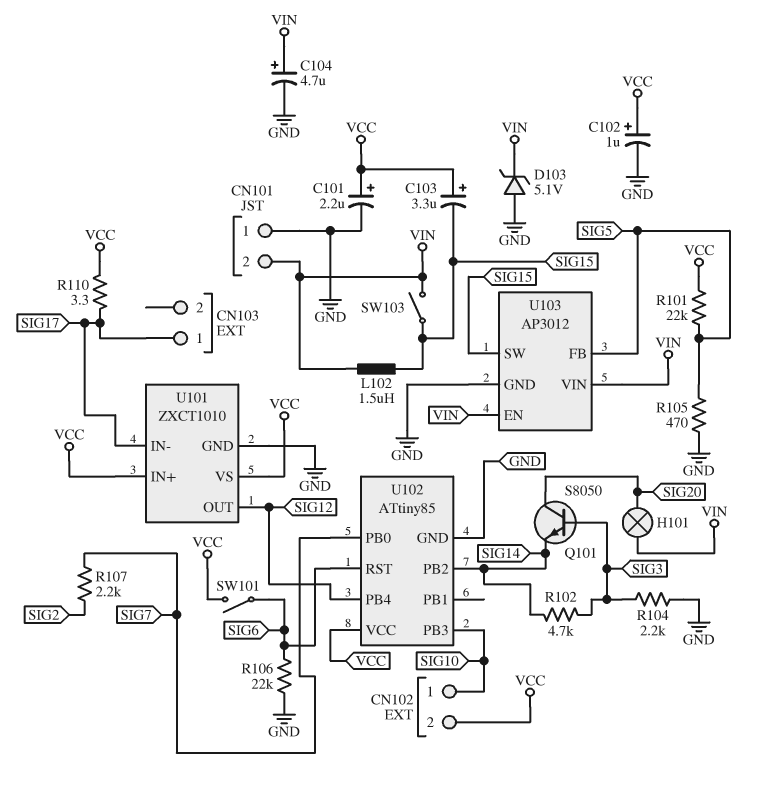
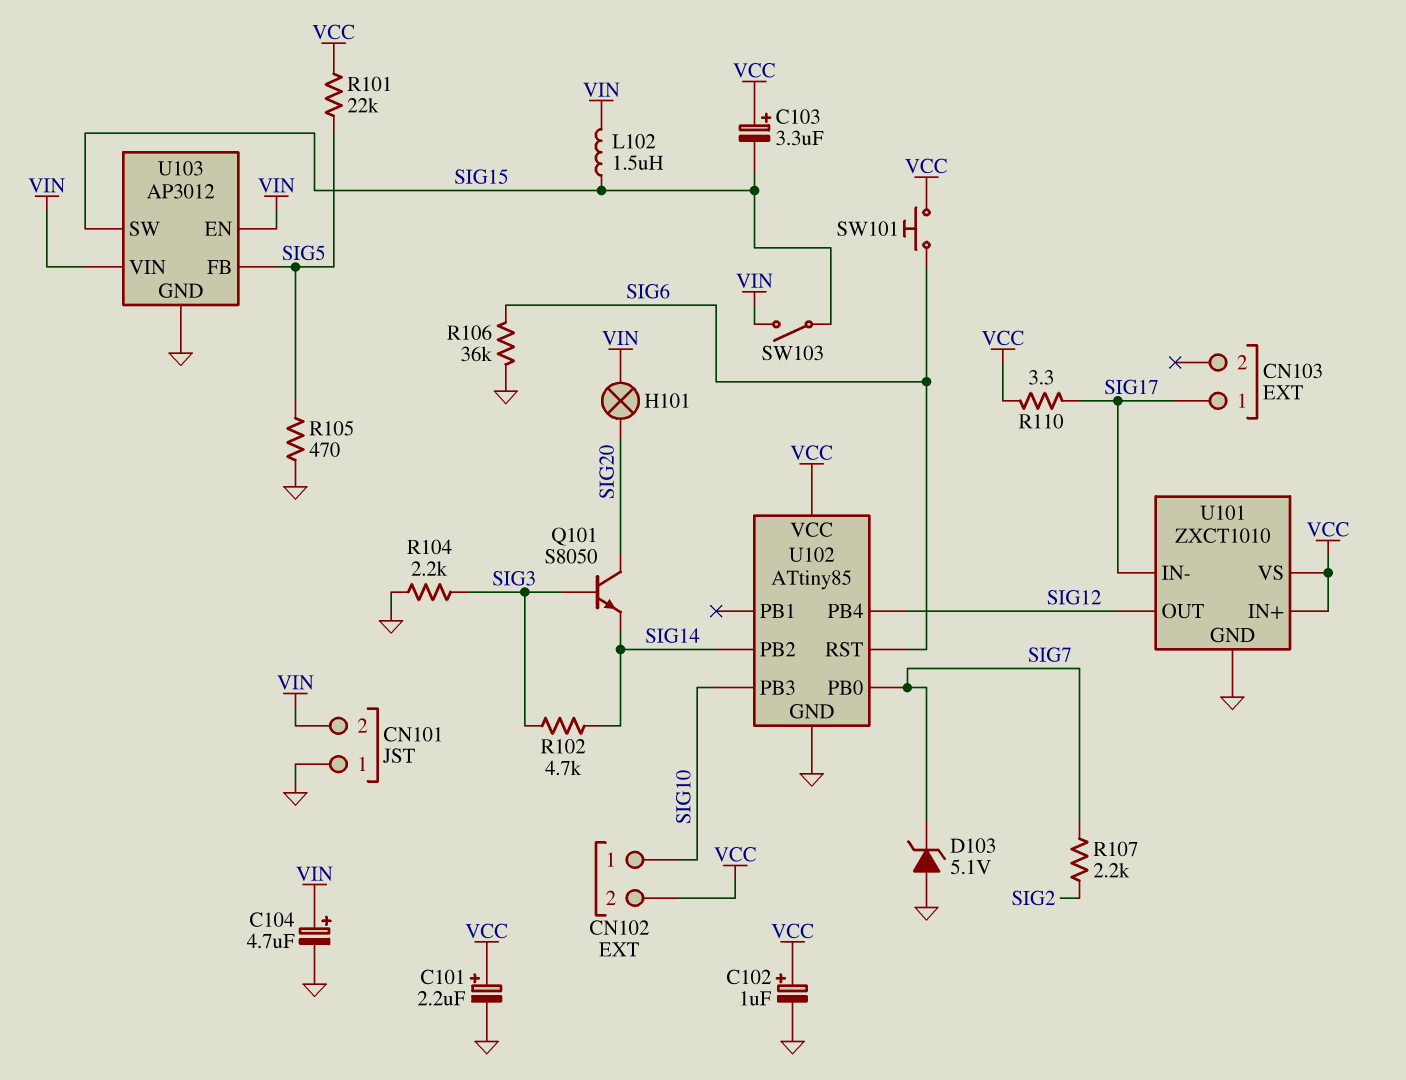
D103: zener 5.1V (A GND, K VIN) -> zener 5.1V (A GND, K SIG7)
R106: 22k (GND, SIG6) -> 36k (GND, SIG6)
SW101: switch (SIG6, VCC) -> button (SIG6, VCC)

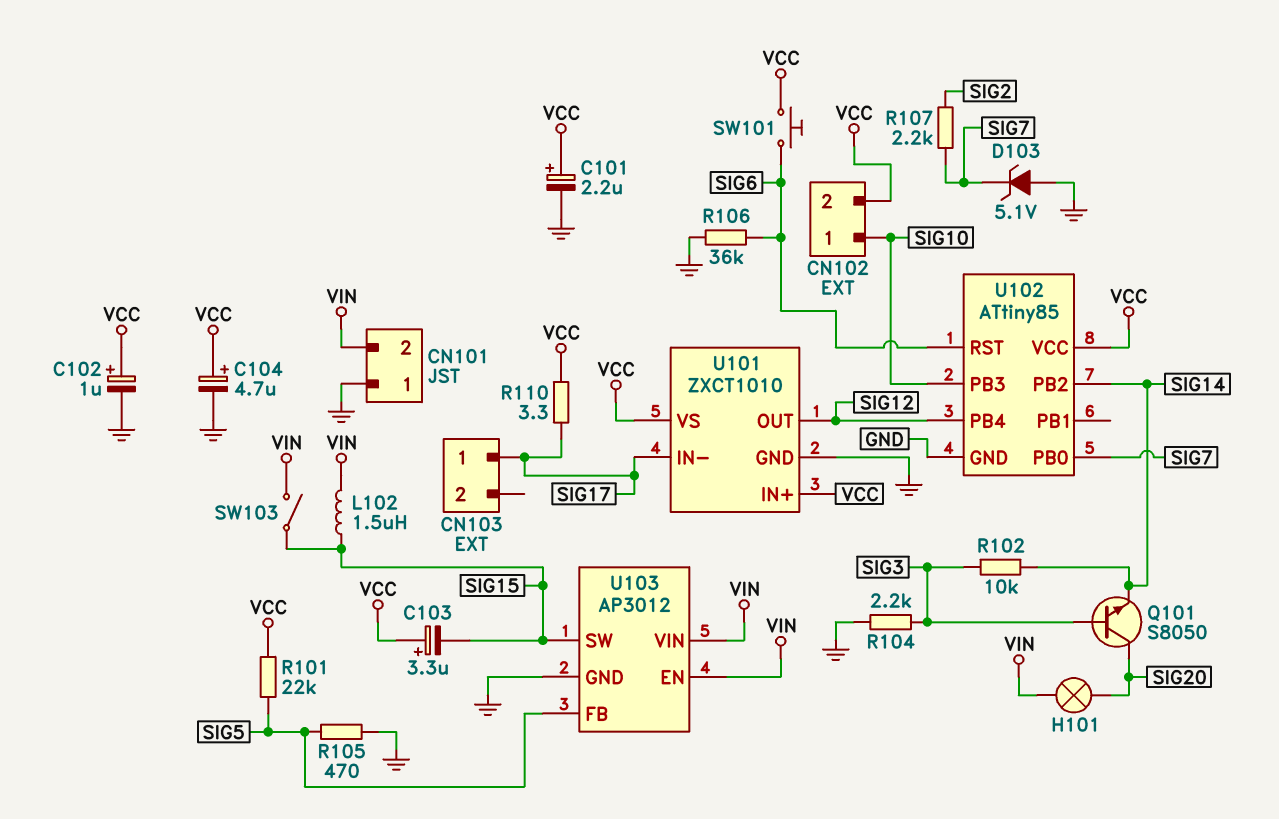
C104: 4.7uF (plus VIN, minus GND) -> 4.7uF (plus VCC, minus GND)
R102: 4.7k (SIG3, SIG14) -> 10k (SIG3, SIG14)

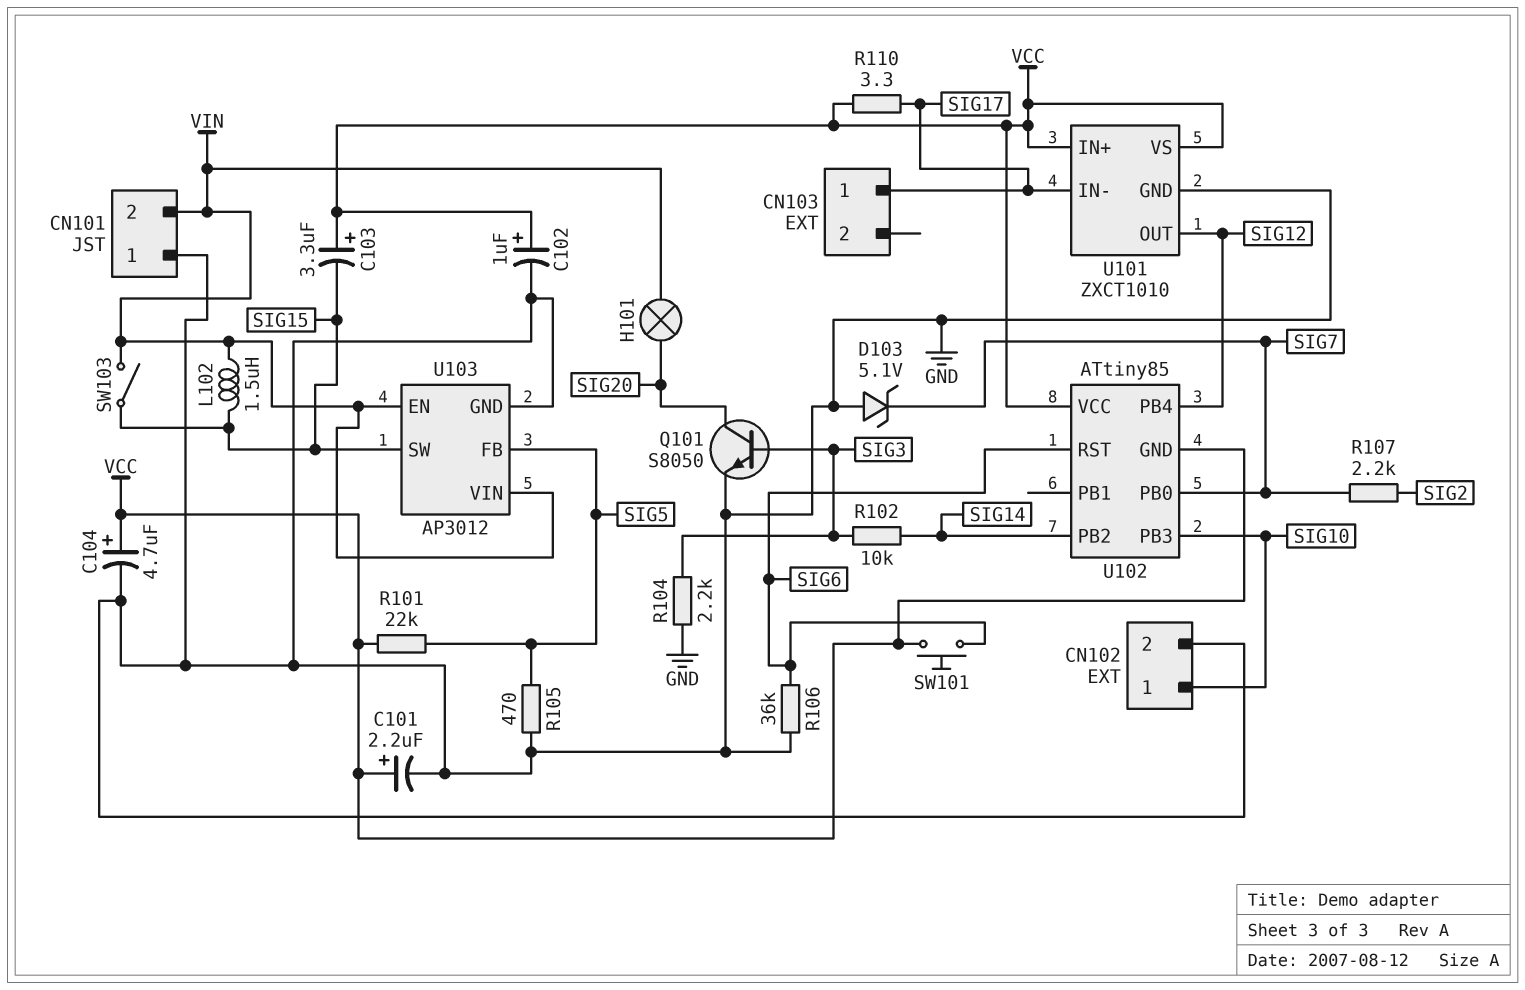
CN102 pin 2: VCC -> GND
Q101: NPN S8050 (B SIG3, C SIG20, E SIG14) -> NPN S8050 (B SIG3, C SIG20, E GND)
U102 pin GND: GND -> VCC

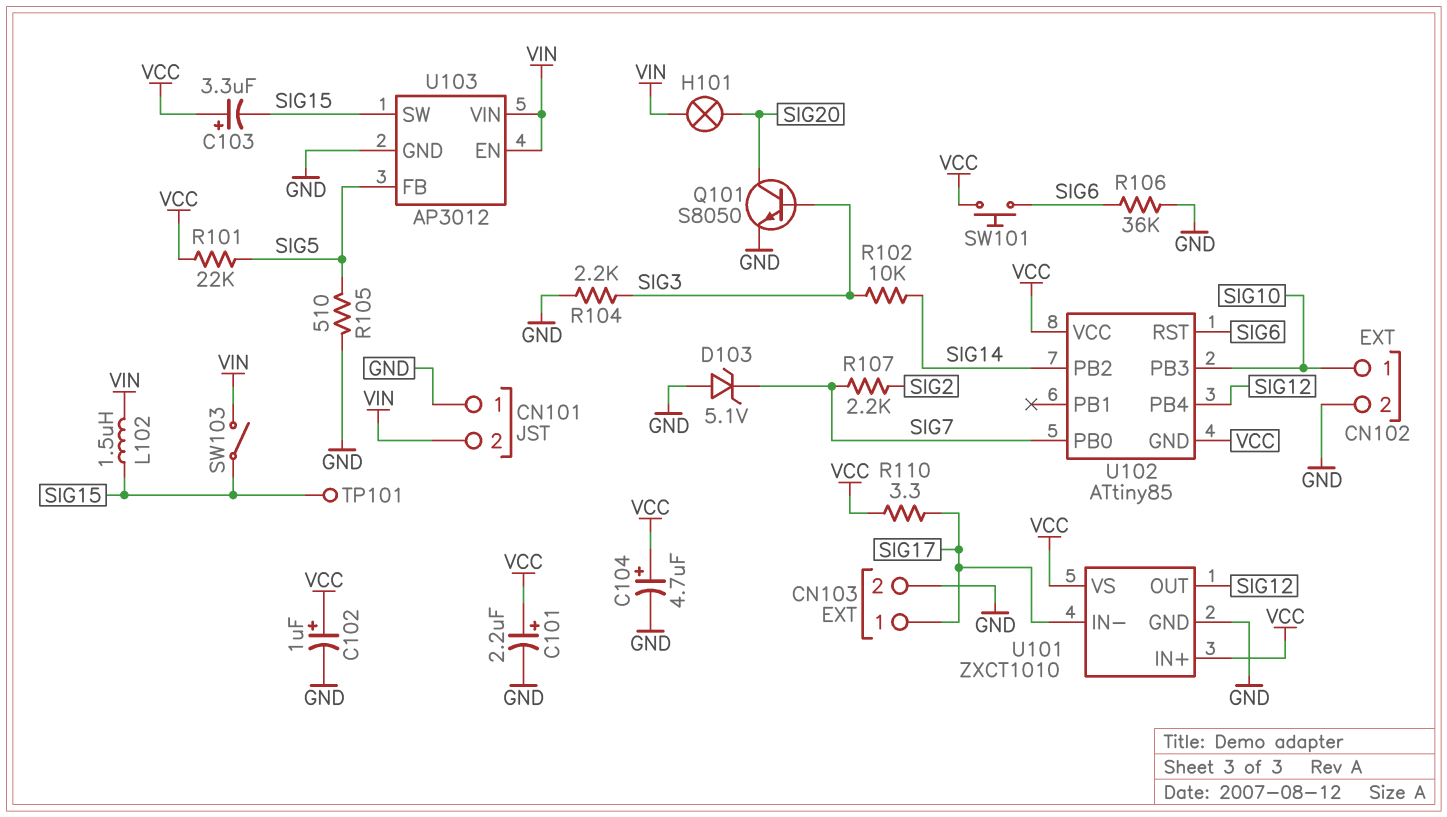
CN103 pin 2: none -> GND
R105: 470 (GND, SIG5) -> 510 (GND, SIG5)
TP101: none -> test point (SIG15)

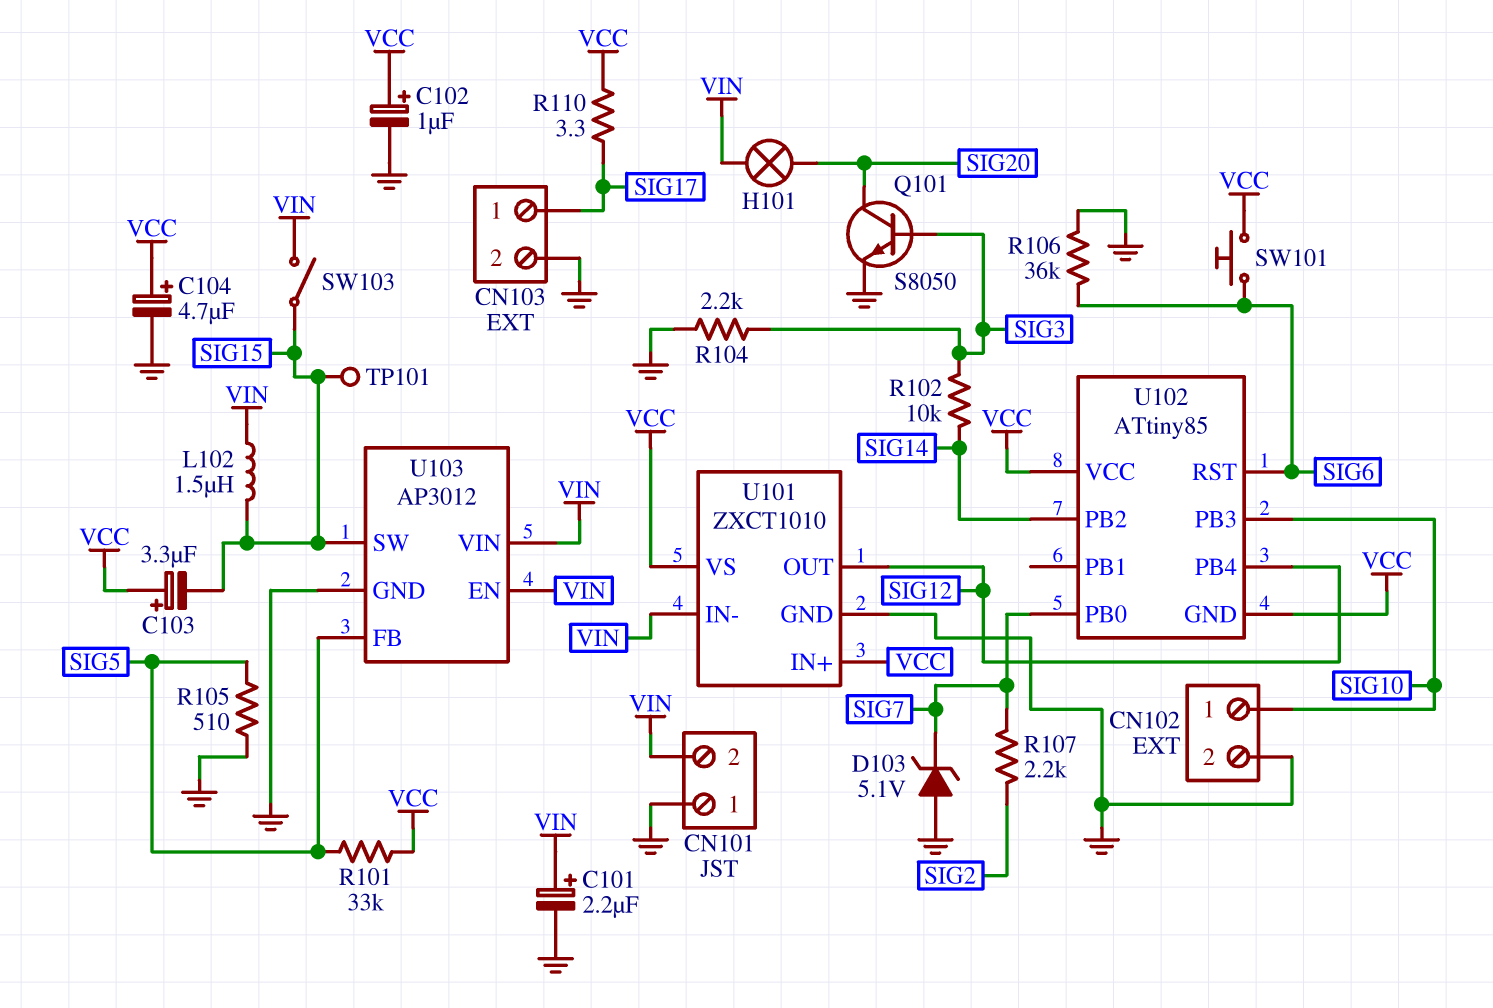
C101: 2.2uF (plus VCC, minus GND) -> 2.2uF (plus VIN, minus GND)
R101: 22k (SIG5, VCC) -> 33k (SIG5, VCC)
U101 pin IN-: SIG17 -> VIN

